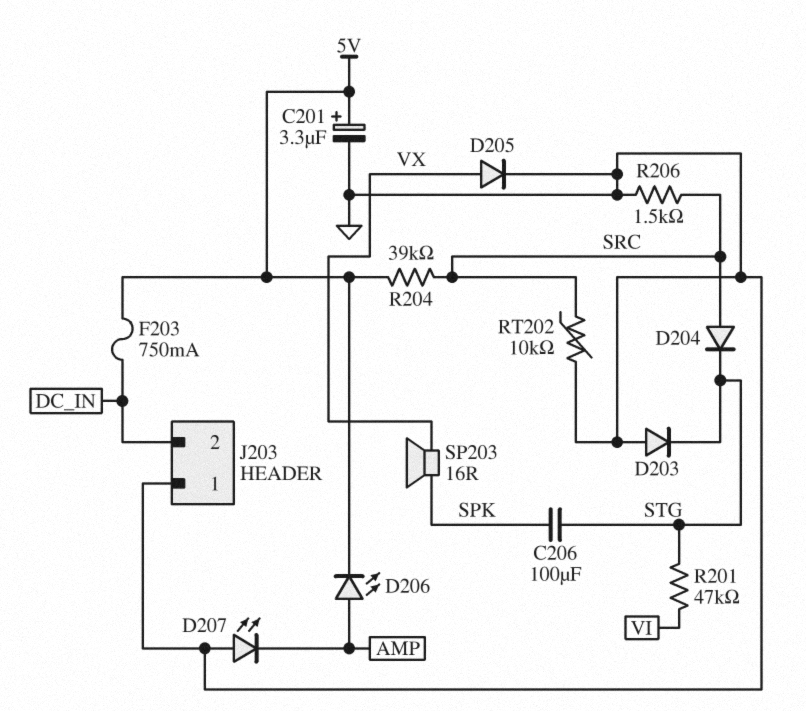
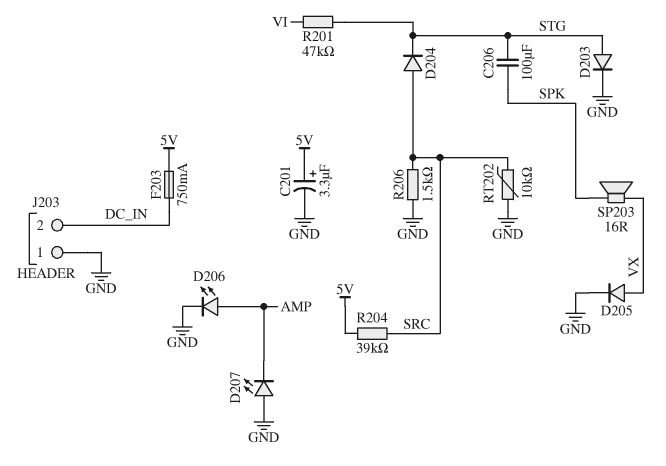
D203: diode (A GND, K STG) -> diode (A STG, K GND)
D206: LED (A AMP, K 5V) -> LED (A AMP, K GND)

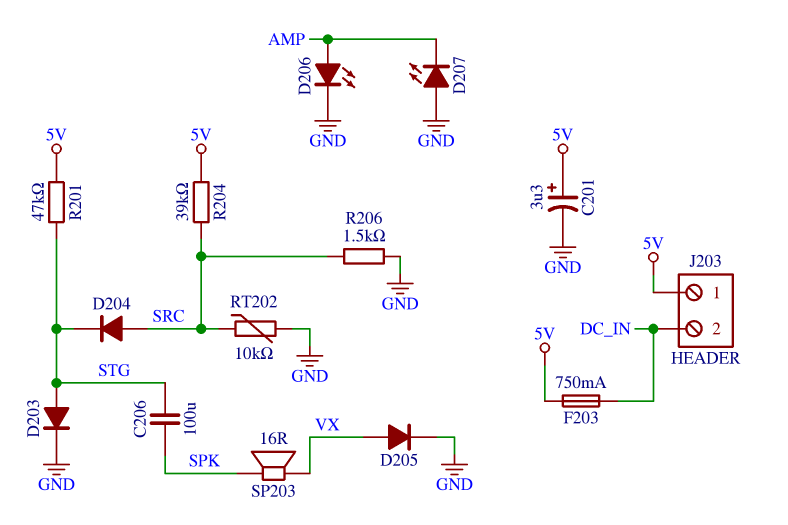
J203 pin 1: GND -> 5V
R201: 47k (STG, VI) -> 47k (5V, STG)

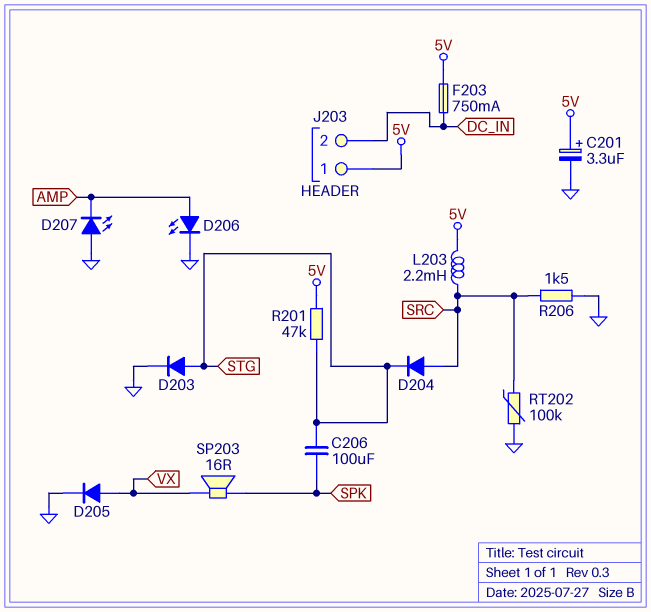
L203: none -> 2.2mH (5V, SRC)
R204: 39k (5V, SRC) -> none
RT202: 10k (GND, SRC) -> 100k (GND, SRC)

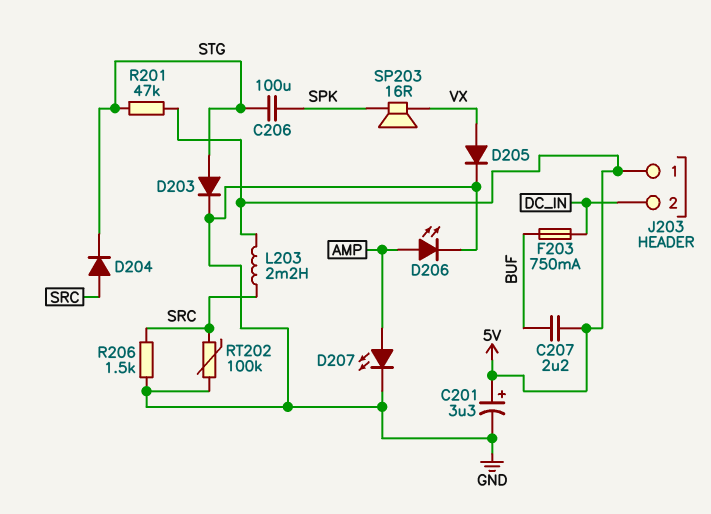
C207: none -> 2.2uF (5V, BUF)
D207: LED (A GND, K AMP) -> LED (A AMP, K GND)
F203: 750mA (5V, DC_IN) -> 750mA (BUF, DC_IN)

